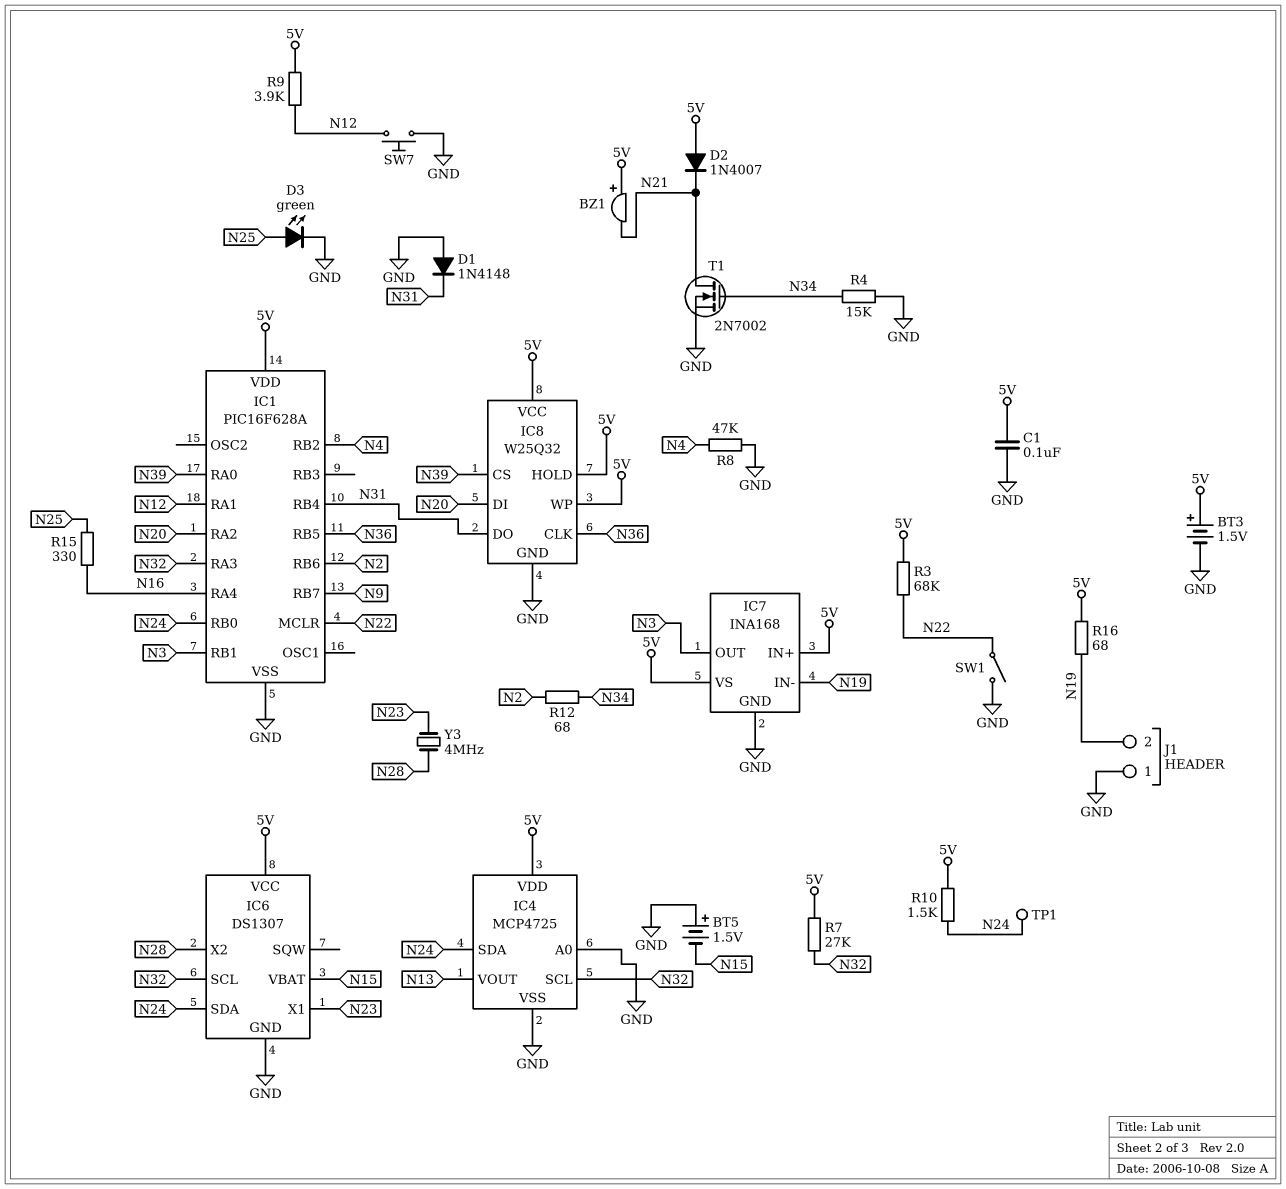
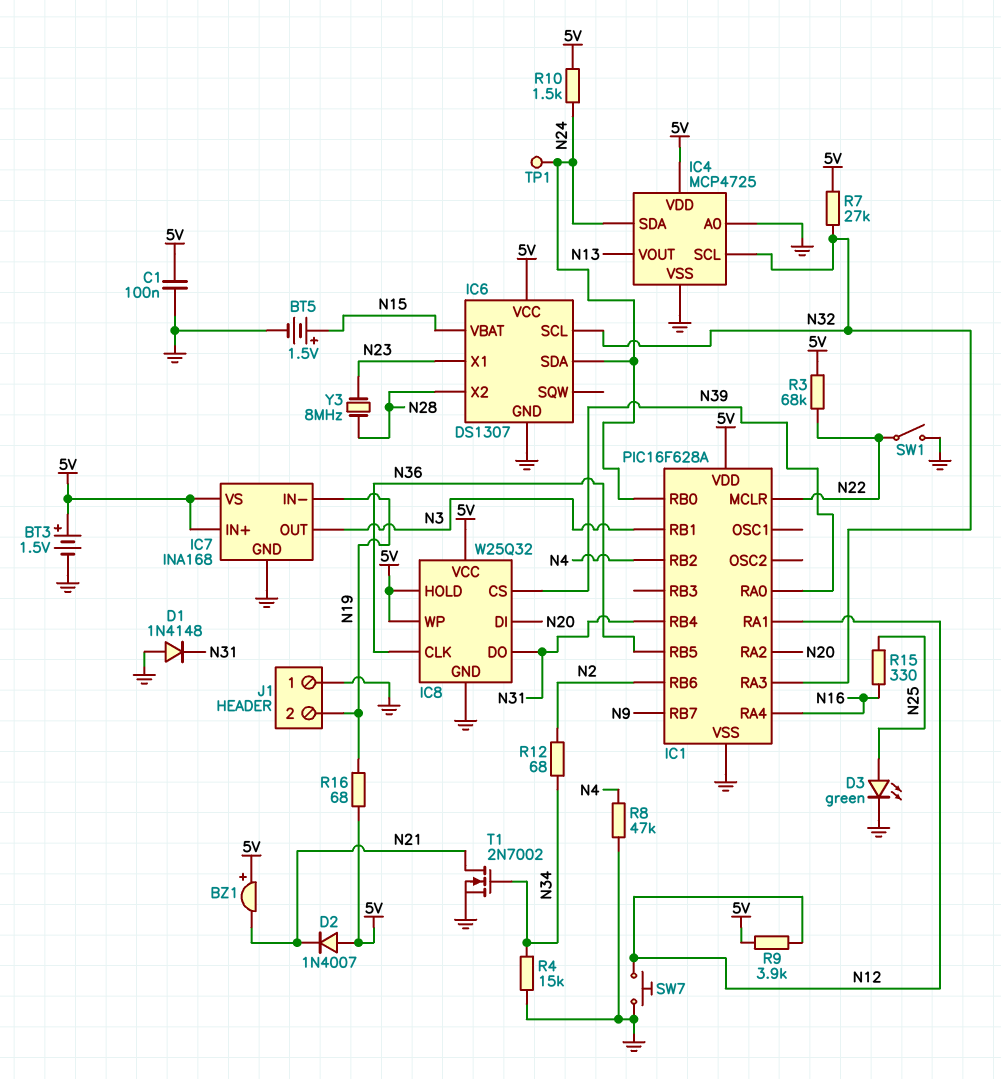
BT5: 1.5V (plus GND, minus N15) -> 1.5V (plus N15, minus GND)
Y3: 4MHz (N23, N28) -> 8MHz (N23, N28)

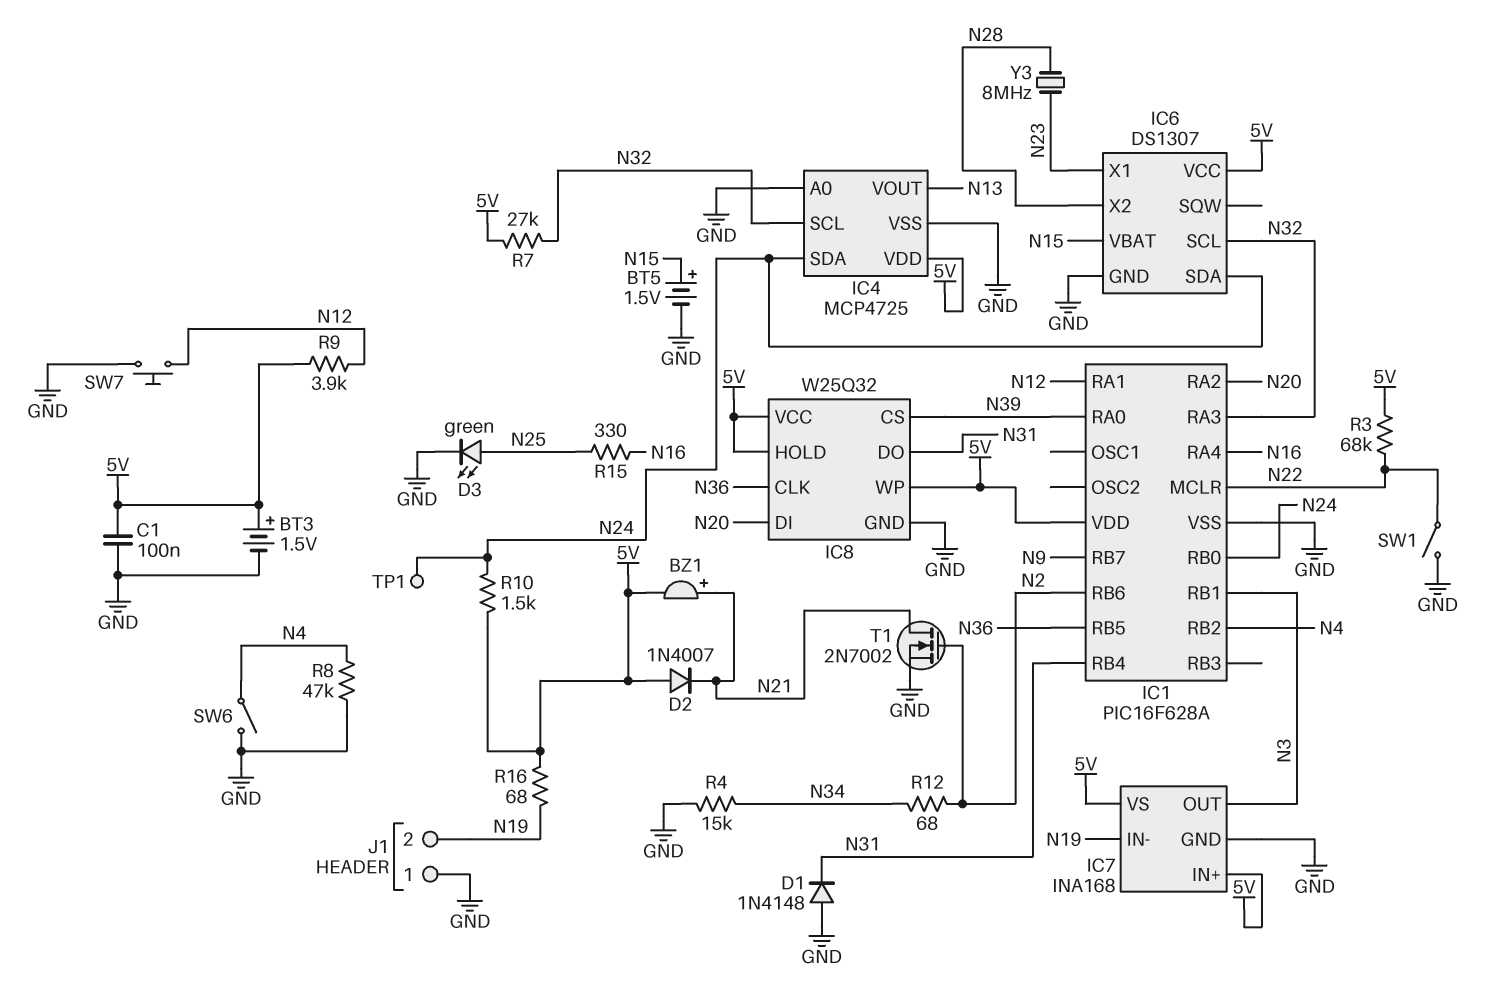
BZ1: buzzer (plus 5V, minus N21) -> buzzer (plus N21, minus 5V)
SW6: none -> switch (GND, N4)
T1: NMOS 2N7002 (G N34, D N21, S GND) -> NMOS 2N7002 (G N2, D N21, S GND)

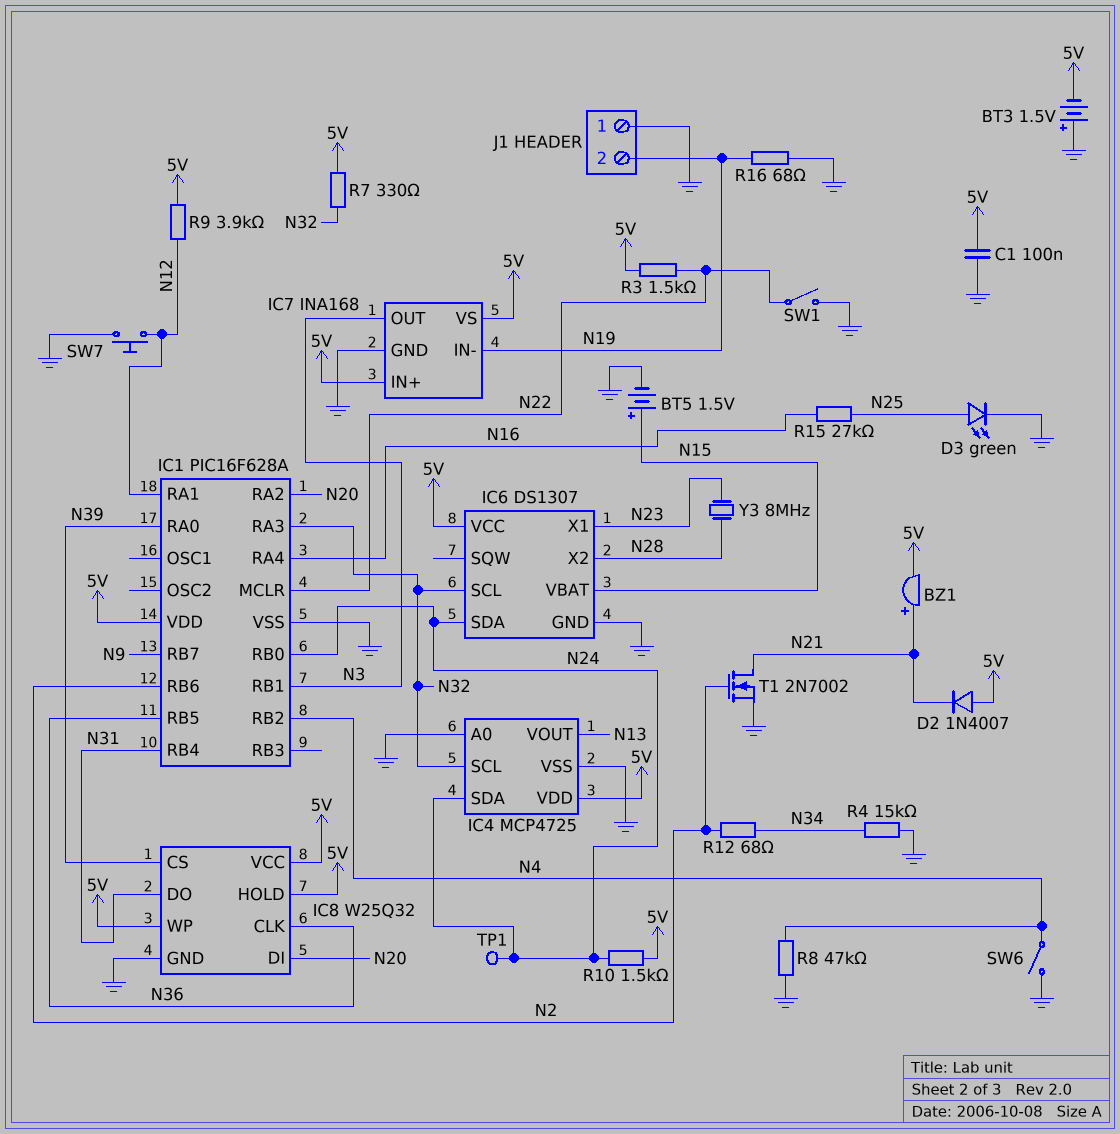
BT3: 1.5V (plus 5V, minus GND) -> 1.5V (plus GND, minus 5V)
D1: diode 1N4148 (A GND, K N31) -> none
R3: 68k (5V, N22) -> 1.5k (5V, N22)
R7: 27k (5V, N32) -> 330 (5V, N32)
R15: 330 (N16, N25) -> 27k (N16, N25)
R16: 68 (5V, N19) -> 68 (GND, N19)

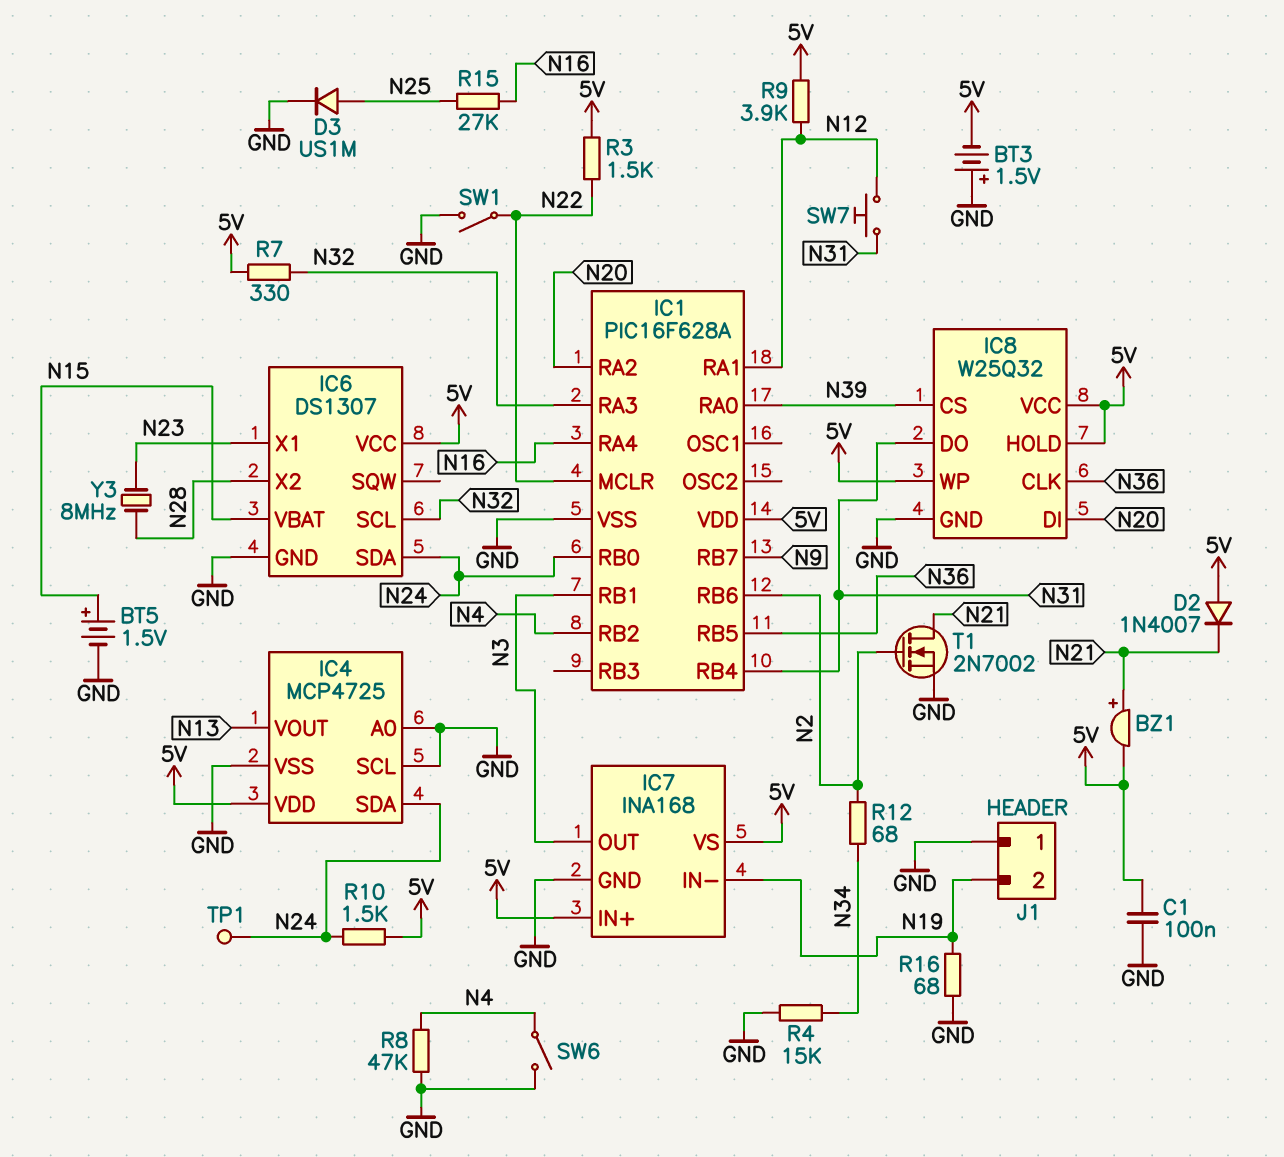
D3: LED green (A N25, K GND) -> diode US1M (A N25, K GND)
IC4 pin SCL: N32 -> GND
SW7: button (GND, N12) -> button (N12, N31)

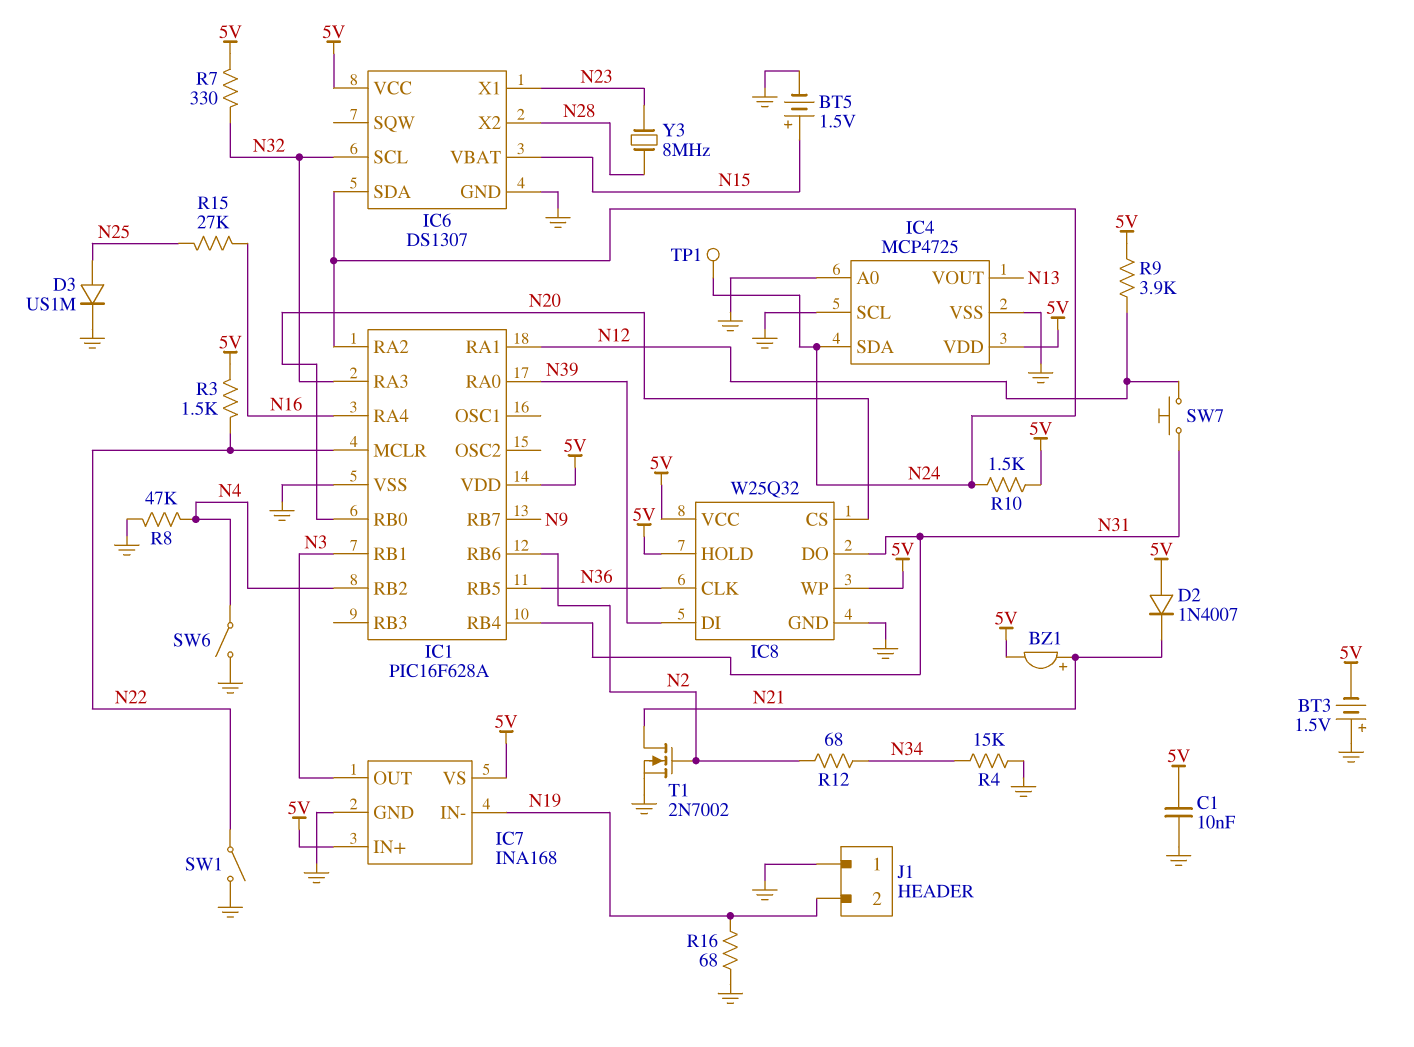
C1: 100nF (5V, GND) -> 10nF (5V, GND)
IC1 pin RA2: N20 -> N24
IC1 pin RB0: N24 -> N20
IC8 pin CS: N39 -> N20
IC8 pin DI: N20 -> N39

